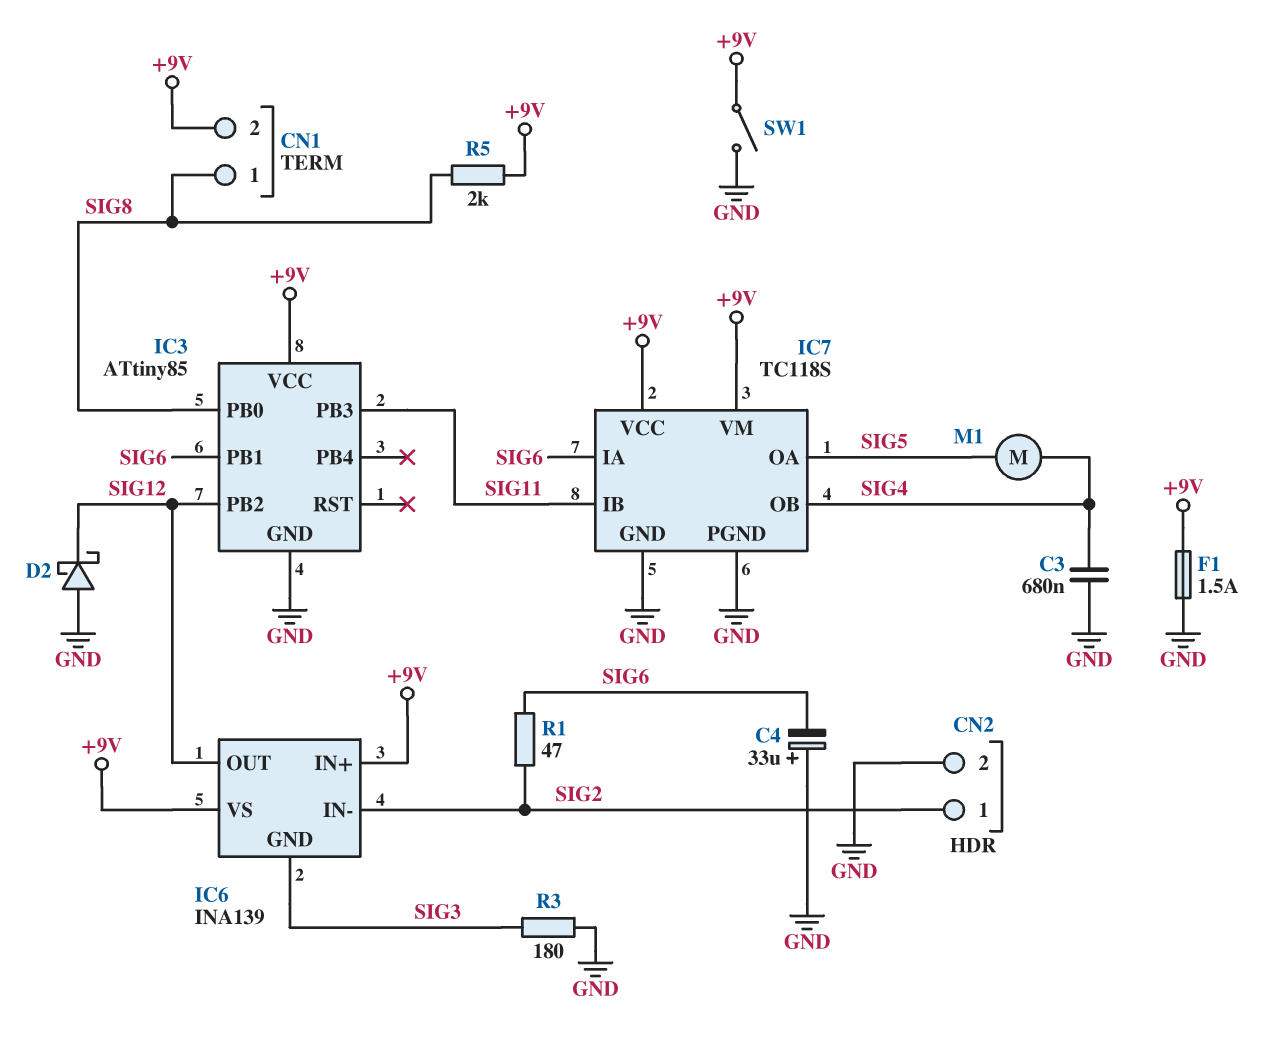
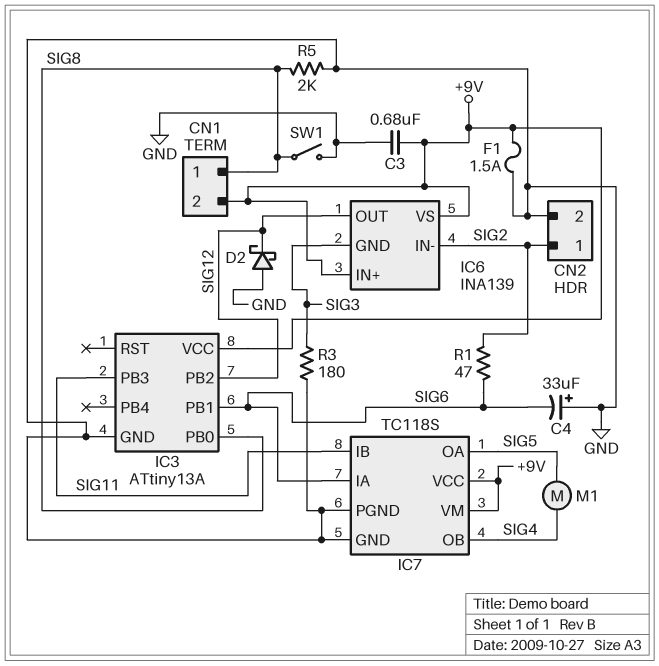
C3: 680nF (GND, SIG4) -> 680nF (+9V, GND)
IC3: ATtiny85 -> ATtiny13A
R5: 2k (+9V, SIG8) -> 2k (GND, SIG8)
SW1: switch (+9V, GND) -> switch (GND, SIG8)

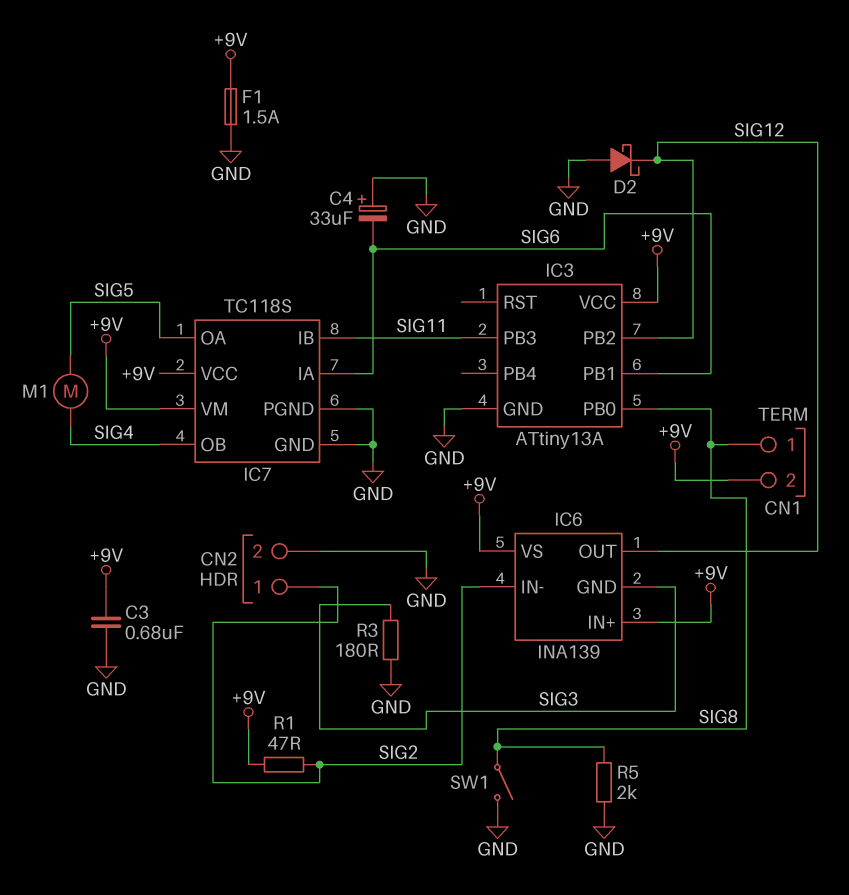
R1: 47 (SIG2, SIG6) -> 47 (+9V, SIG2)

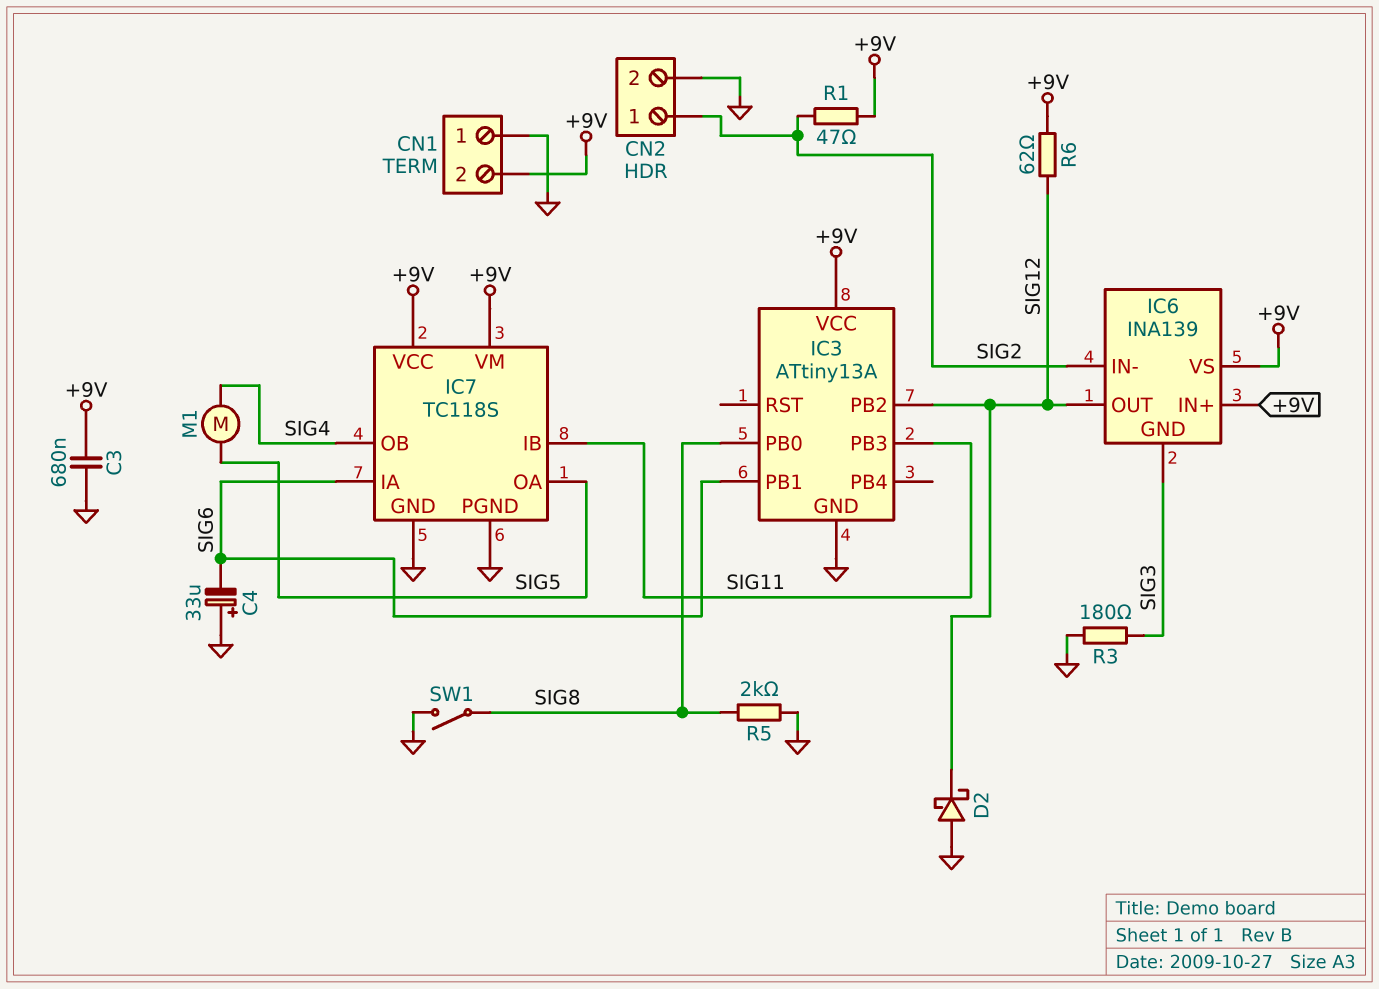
CN1 pin 1: SIG8 -> GND
F1: 1.5A (+9V, GND) -> none
R6: none -> 62 (+9V, SIG12)

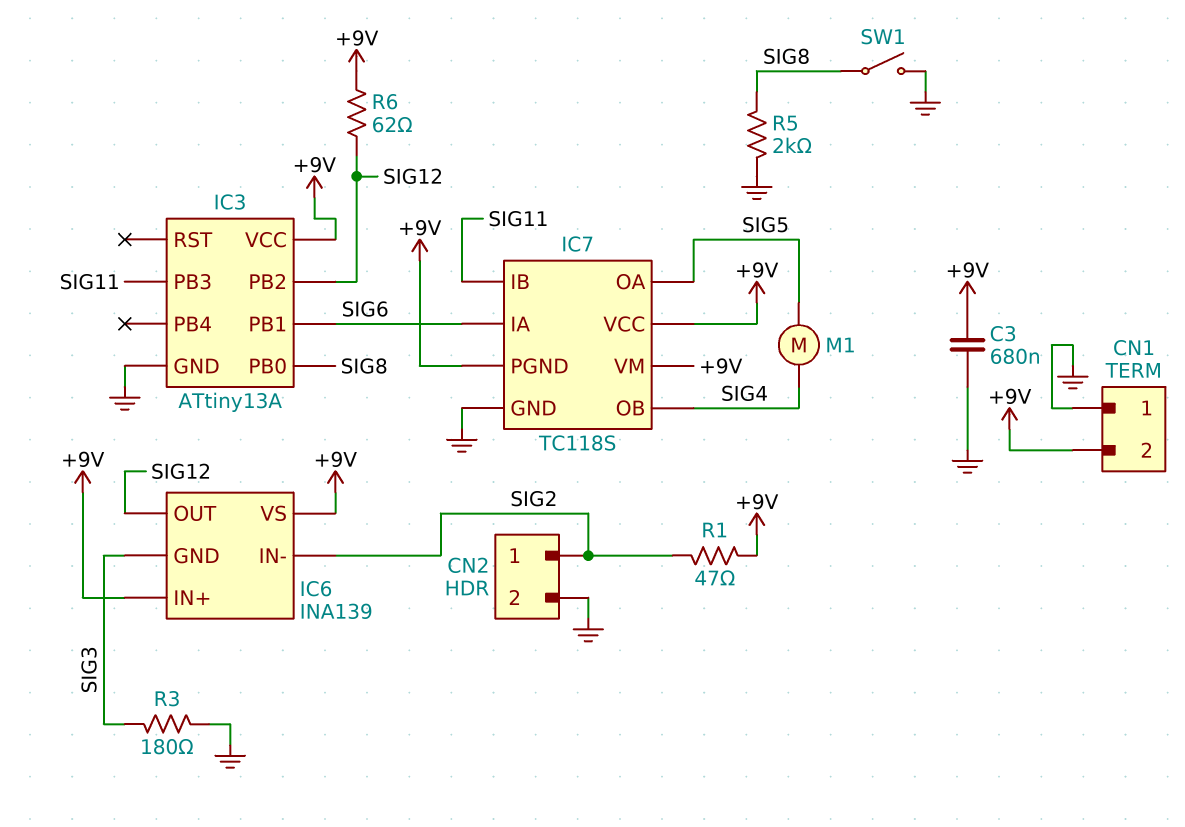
C4: 33uF (plus GND, minus SIG6) -> none
D2: schottky (A GND, K SIG12) -> none
IC7 pin PGND: GND -> +9V

